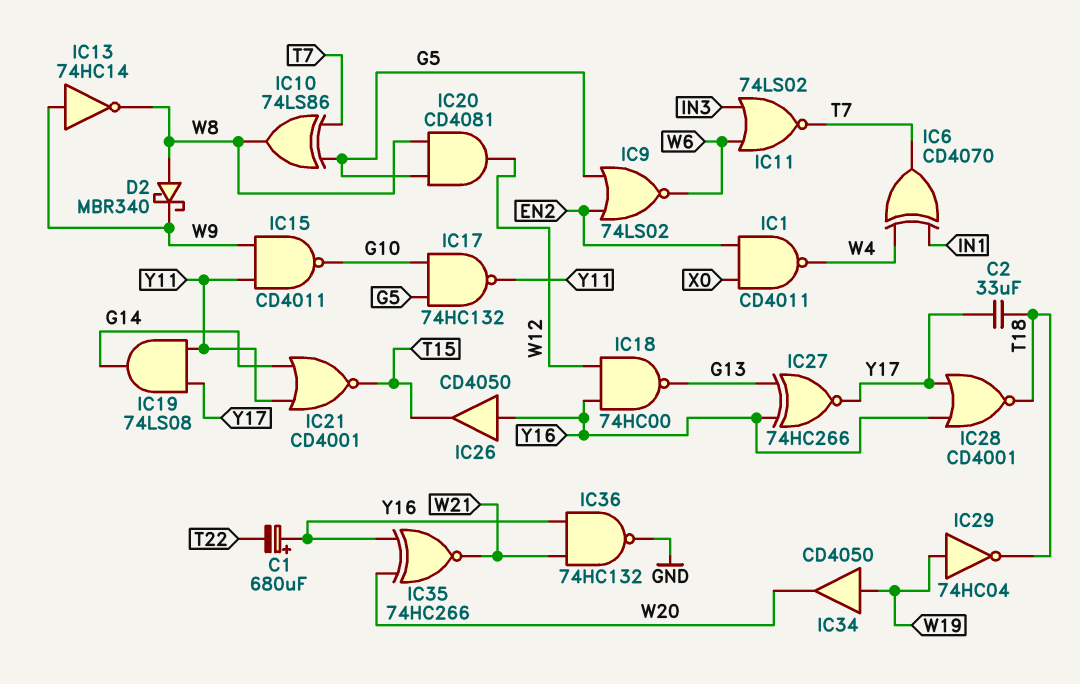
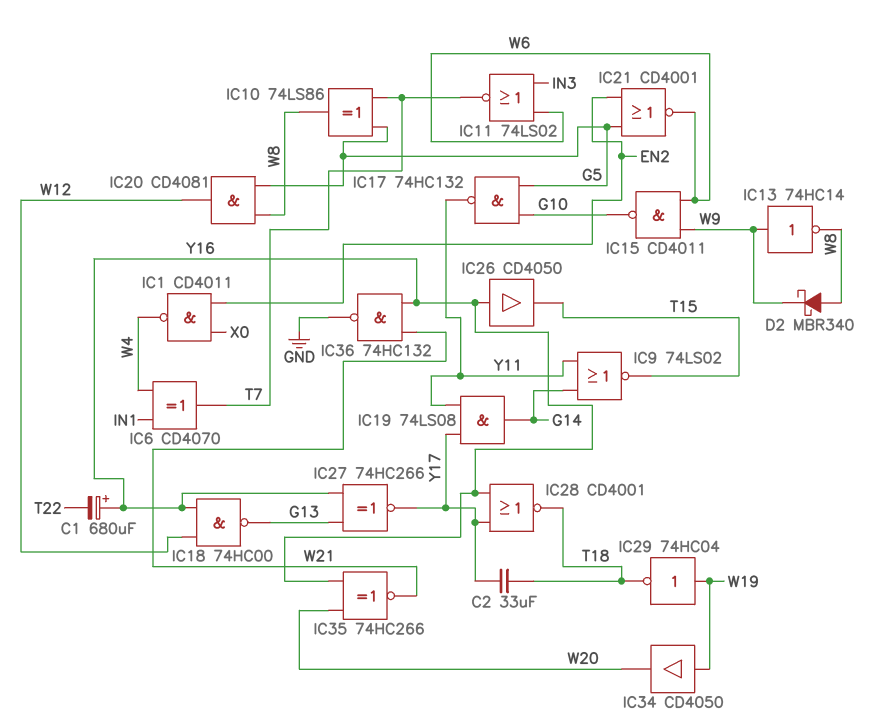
IC9: NOR 74LS02 (in EN2, in G5, out W6) -> NOR 74LS02 (in G14, in Y11, out T15)
IC15: NAND CD4011 (in W9, in Y11, out G10) -> NAND CD4011 (in W6, in W9, out G10)
IC21: NOR CD4001 (in G14, in Y11, out T15) -> NOR CD4001 (in EN2, in G5, out W6)

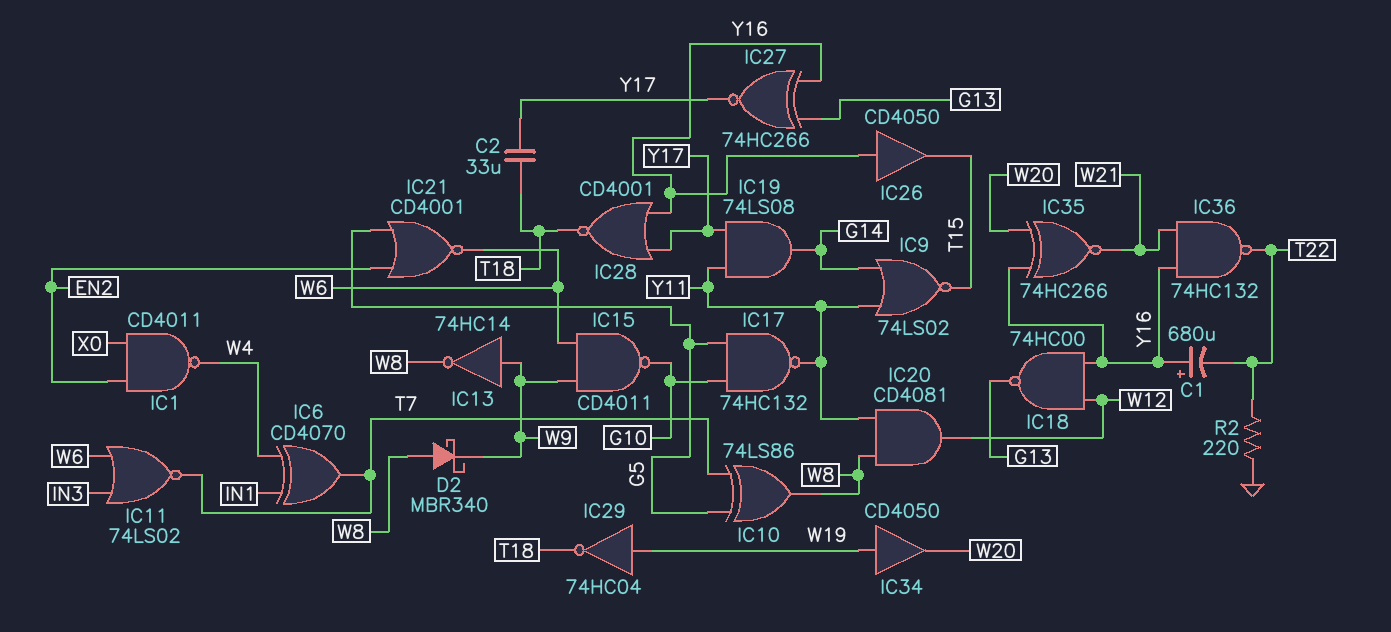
IC20: AND CD4081 (in G5, in W8, out W12) -> AND CD4081 (in W8, in Y11, out W12)
IC36: NAND 74HC132 (in W21, in Y16, out GND) -> NAND 74HC132 (in W21, in Y16, out T22)
R2: none -> 220 (GND, T22)

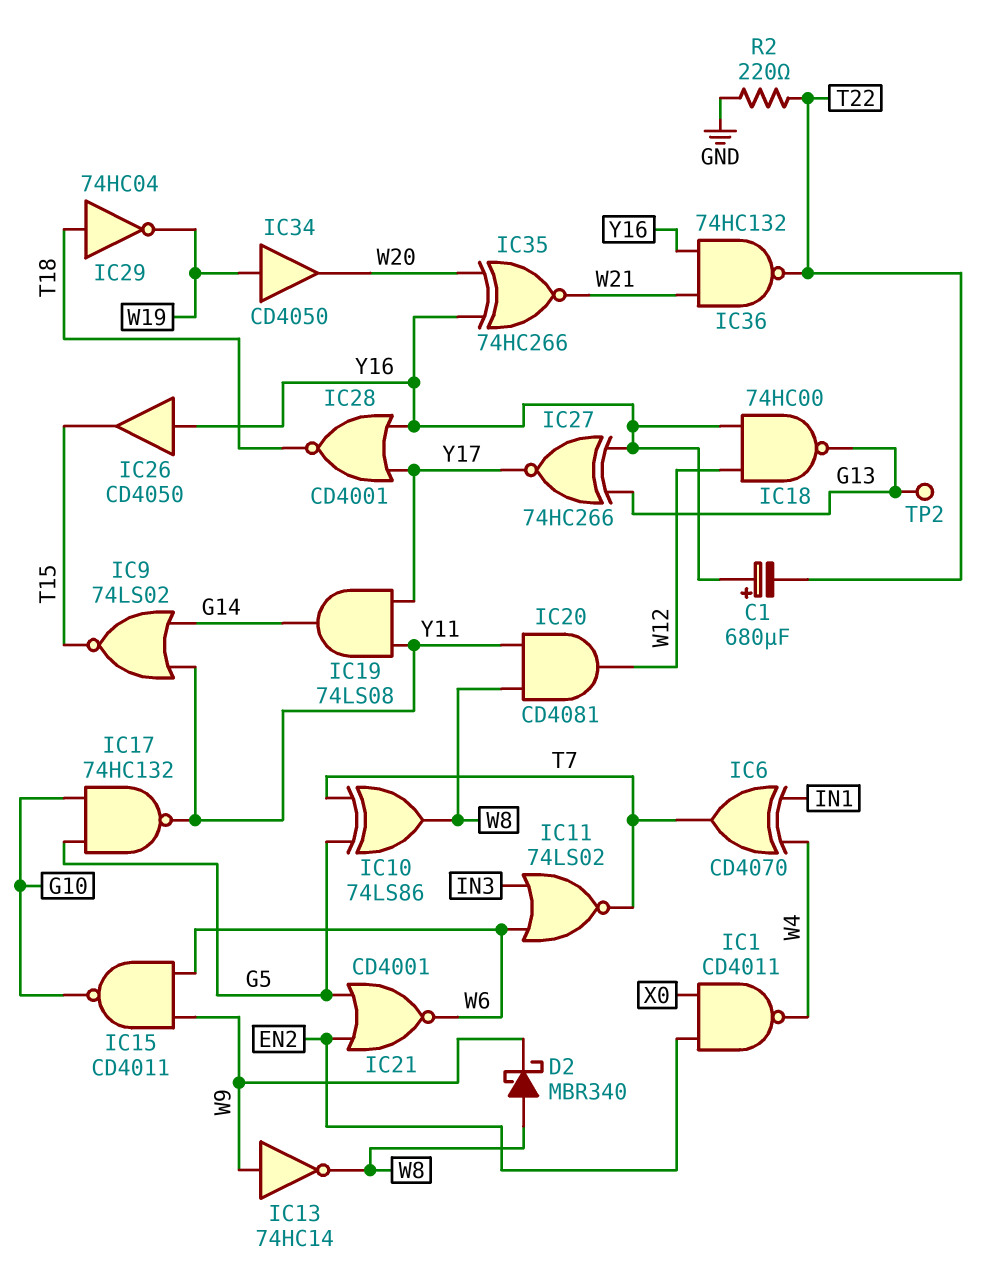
C2: 33uF (T18, Y17) -> none
IC29: NOT 74HC04 (in W19, out T18) -> NOT 74HC04 (in T18, out W19)
TP2: none -> test point (G13)

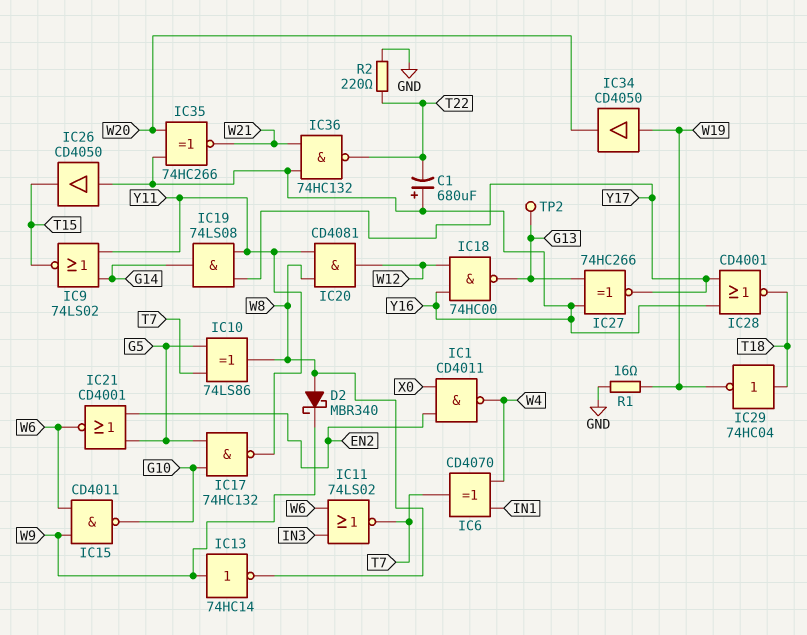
R1: none -> 16 (GND, W19)

